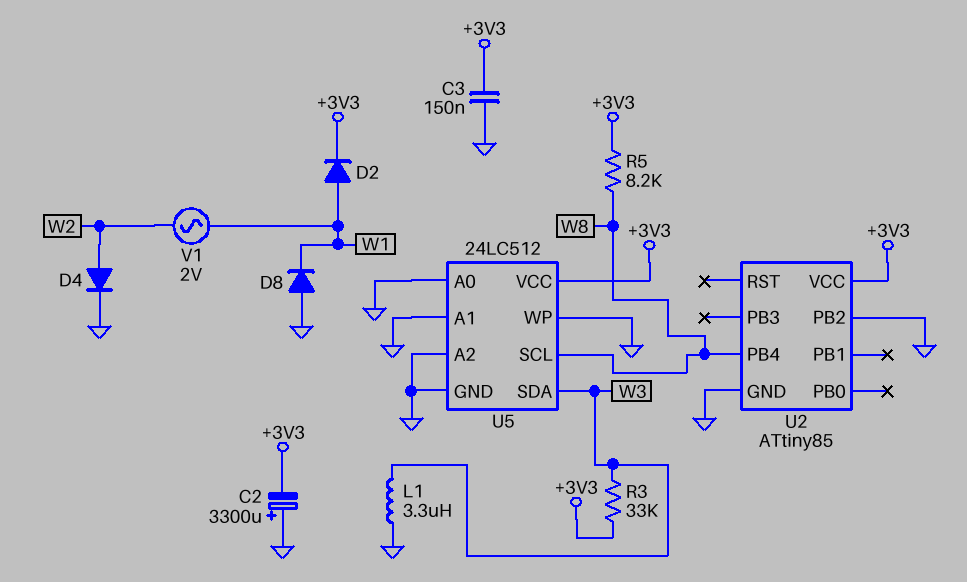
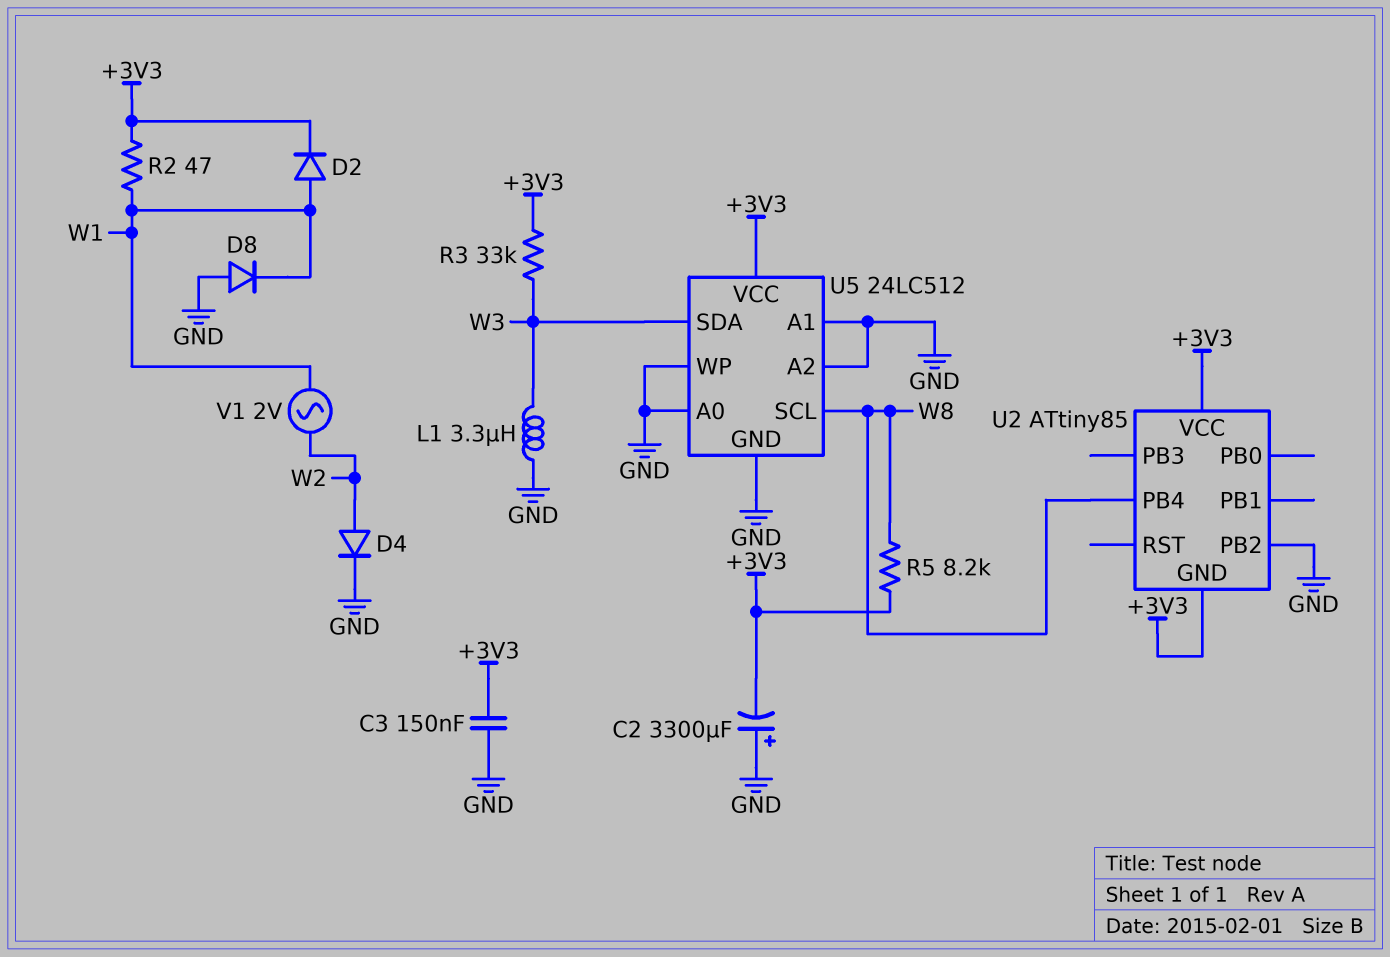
R2: none -> 47 (+3V3, W1)
U2 pin GND: GND -> +3V3

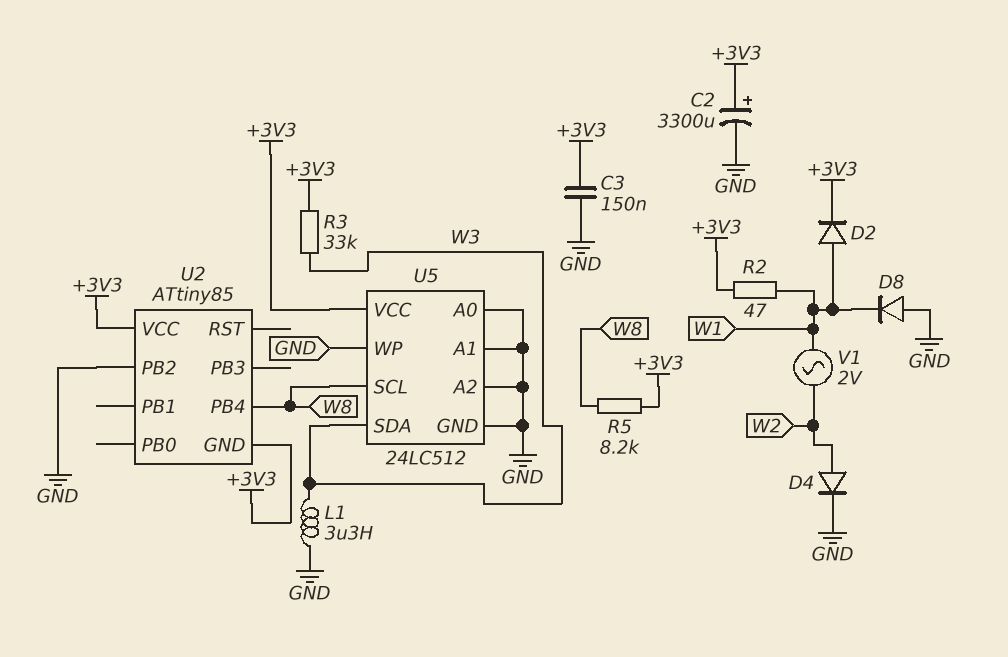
C2: 3300uF (plus GND, minus +3V3) -> 3300uF (plus +3V3, minus GND)

